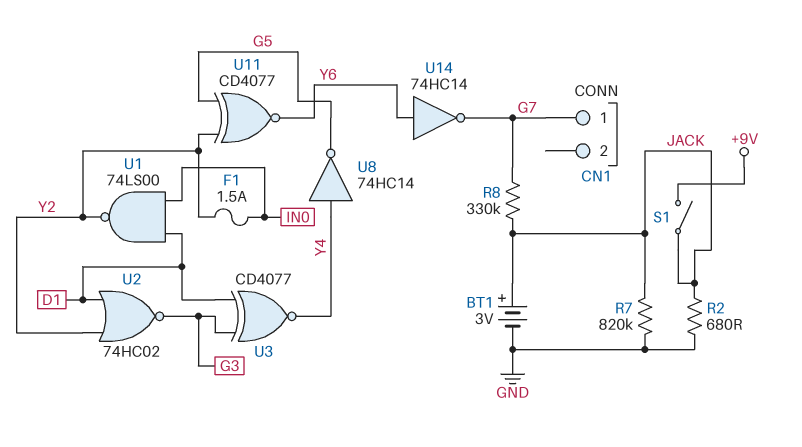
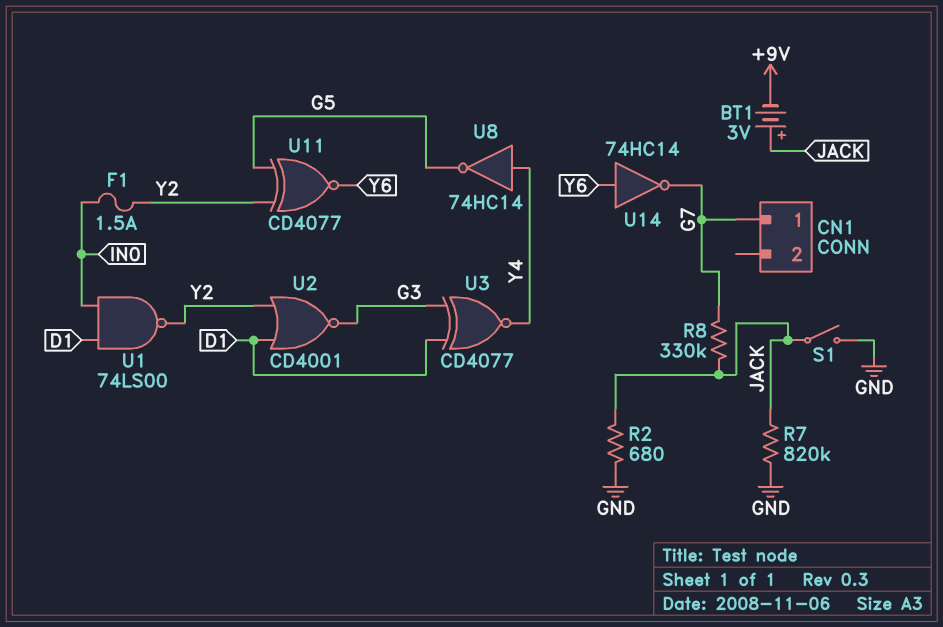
BT1: 3V (plus JACK, minus GND) -> 3V (plus JACK, minus +9V)
S1: switch (+9V, JACK) -> switch (GND, JACK)
U2: NOR 74HC02 (in D1, in Y2, out G3) -> NOR CD4001 (in D1, in Y2, out G3)

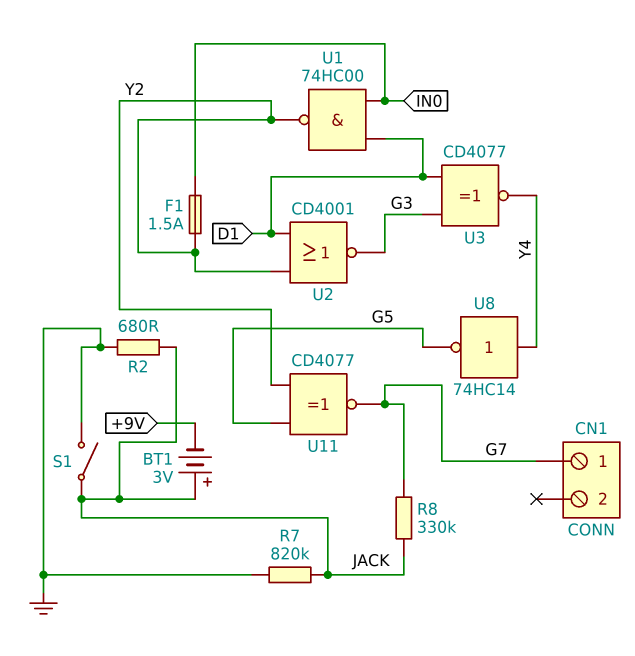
U1: NAND 74LS00 (in D1, in IN0, out Y2) -> NAND 74HC00 (in D1, in IN0, out Y2)
U11: XNOR CD4077 (in G5, in Y2, out Y6) -> XNOR CD4077 (in G5, in Y2, out G7)
U14: NOT 74HC14 (in Y6, out G7) -> none

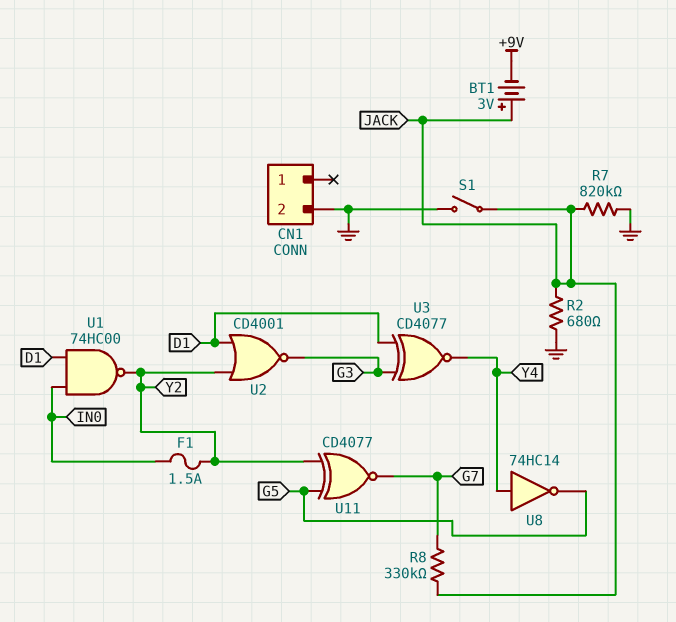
CN1 pin 1: G7 -> none
CN1 pin 2: none -> GND

